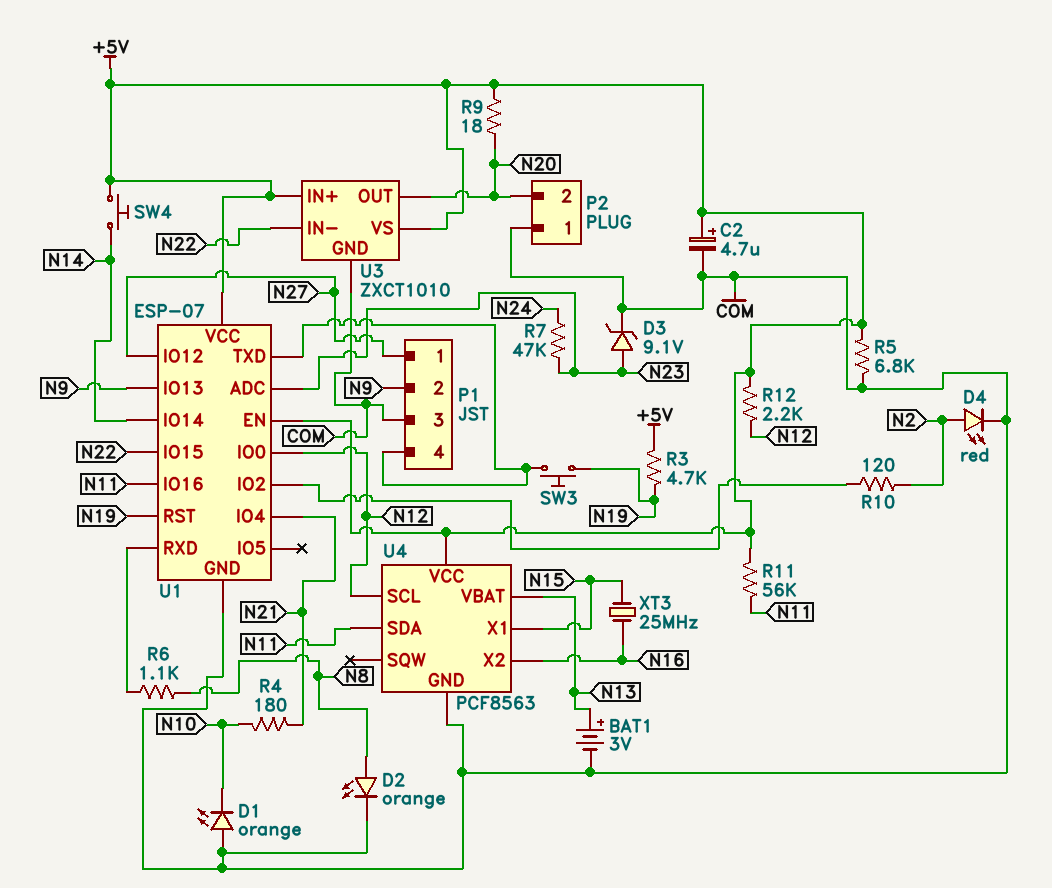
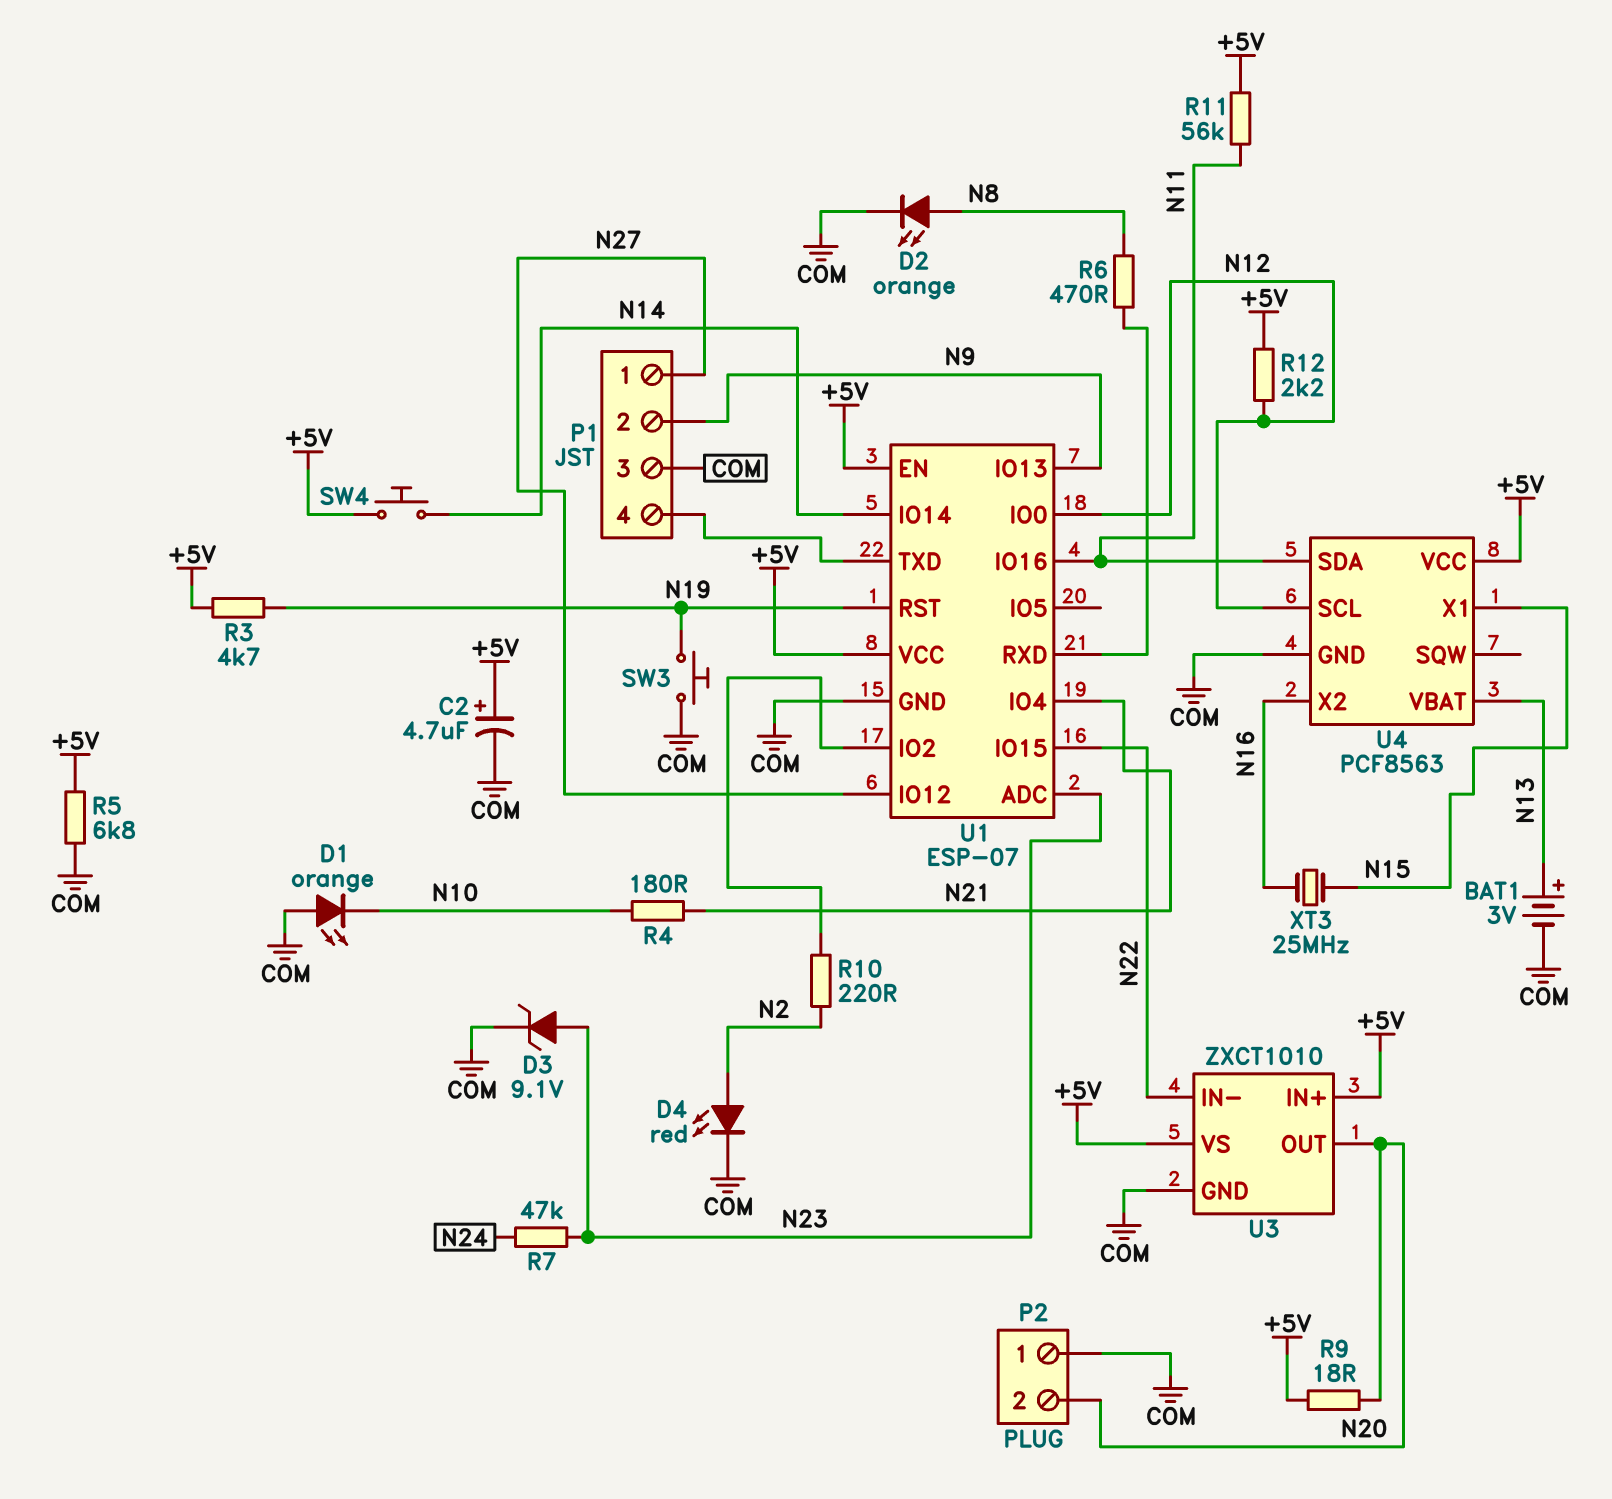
R6: 1.1k (N8, U1/RXD) -> 470 (N8, U1/RXD)
R10: 120 (N2, U1/IO2) -> 220 (N2, U1/IO2)
SW3: button (N19, P1/4) -> button (COM, N19)

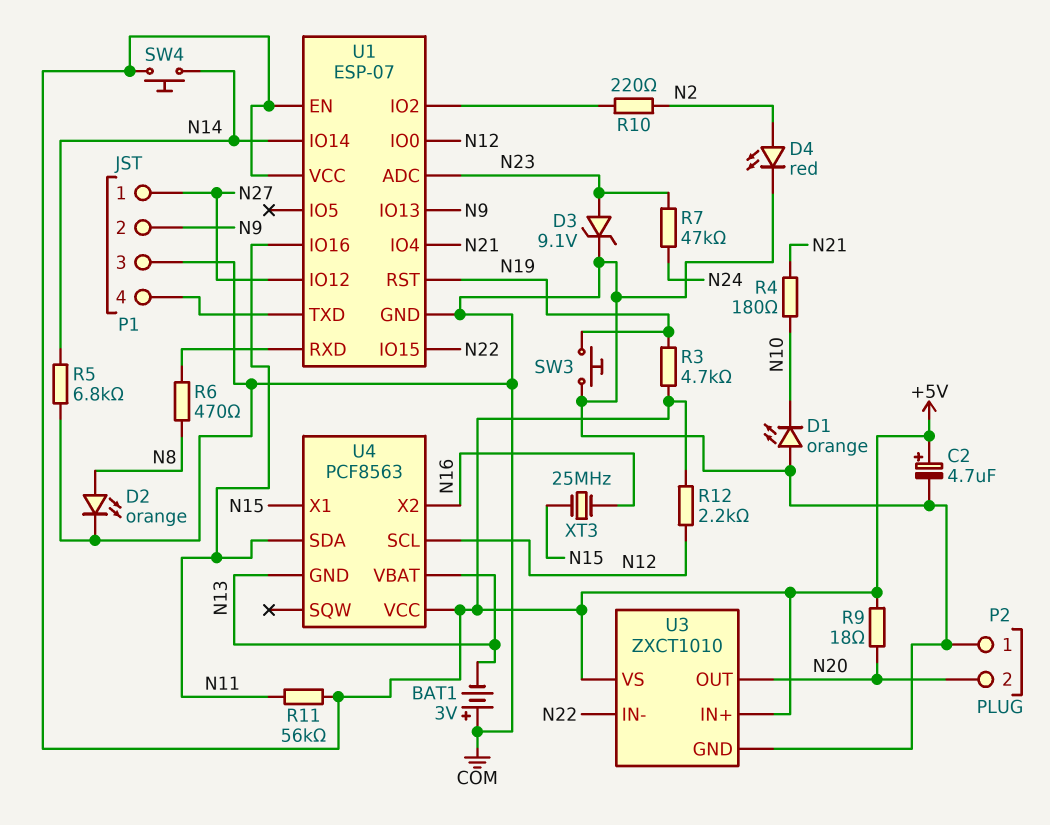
BAT1: 3V (plus N13, minus COM) -> 3V (plus COM, minus N13)
R5: 6.8k (+5V, COM) -> 6.8k (COM, N14)
U4 pin GND: COM -> N13

